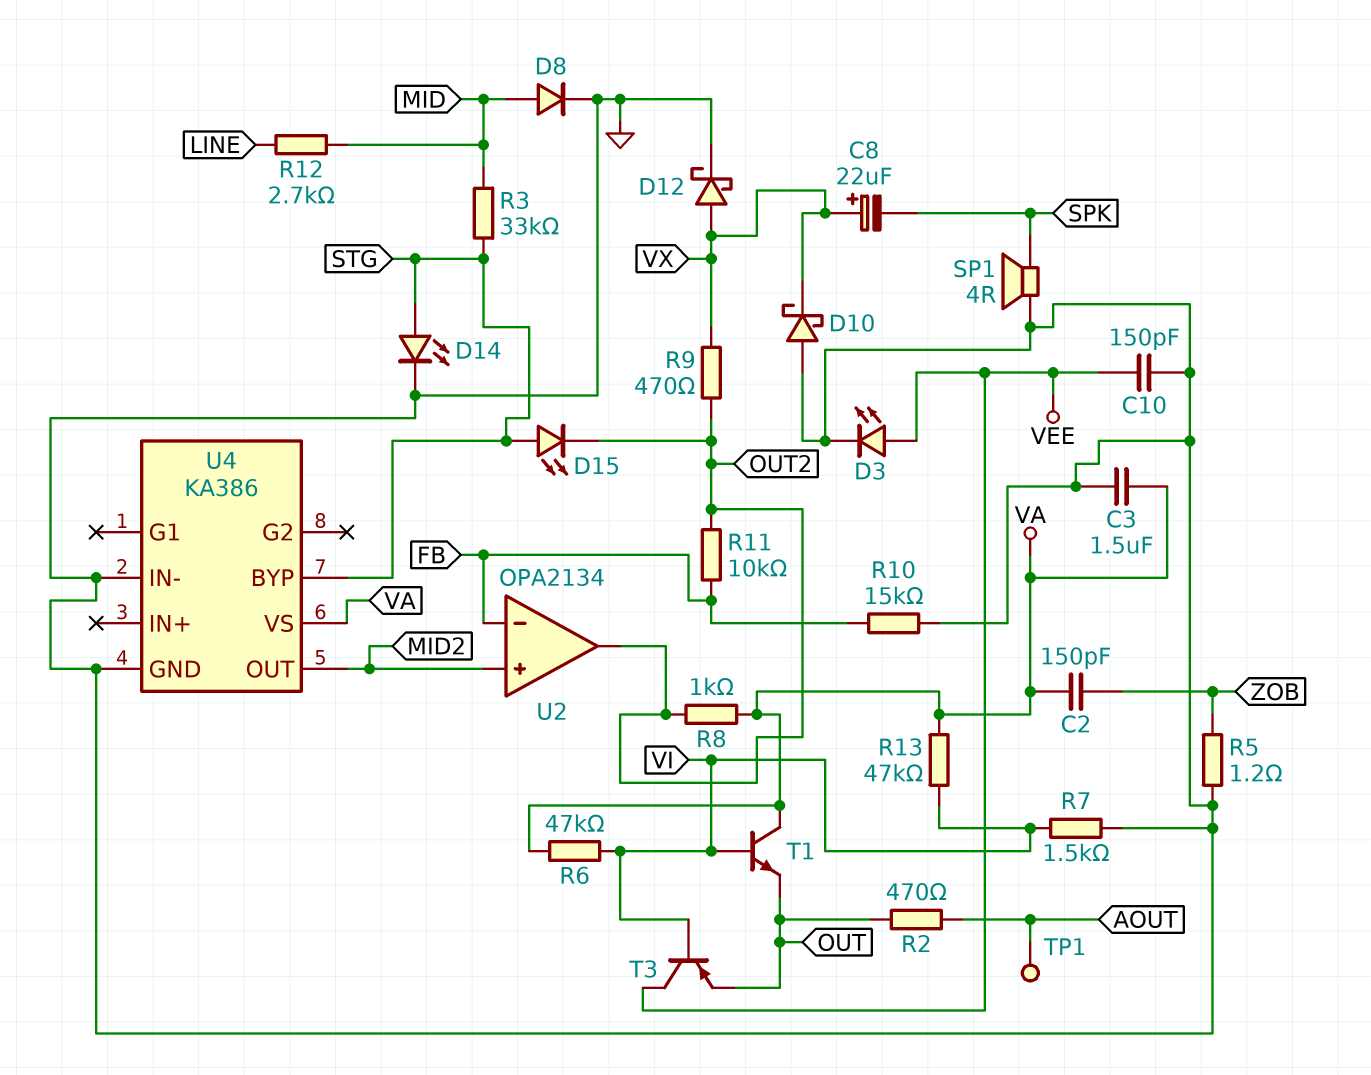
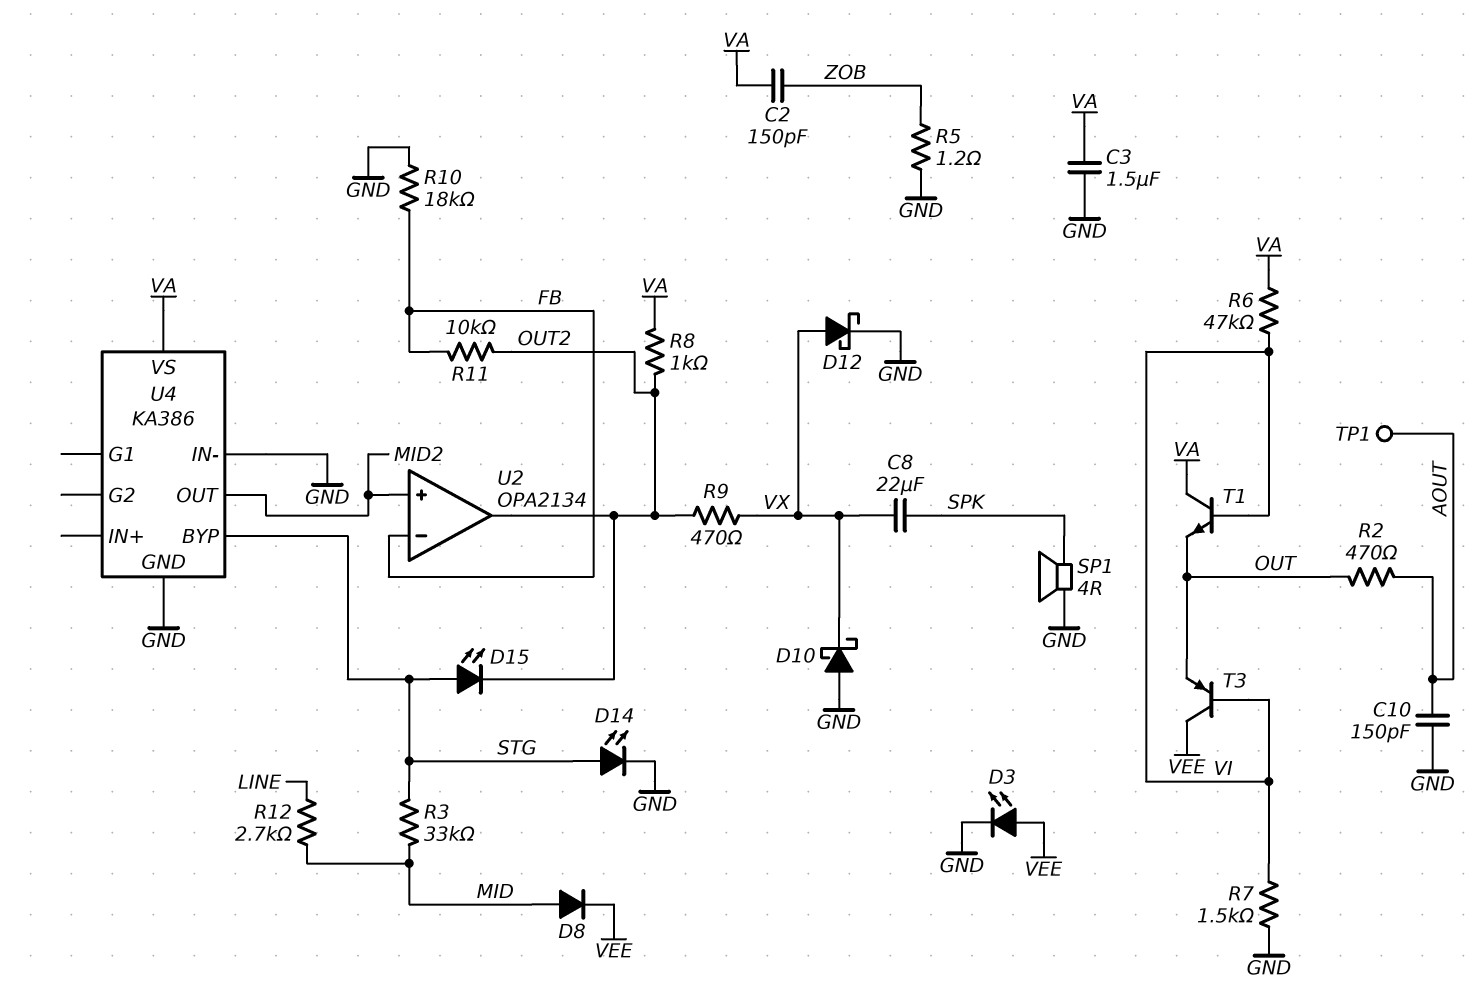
C8: 22uF (plus VX, minus SPK) -> 22uF (SPK, VX)
C10: 150pF (GND, VEE) -> 150pF (AOUT, GND)
D8: diode (A MID, K GND) -> diode (A MID, K VEE)
R10: 15k (FB, GND) -> 18k (FB, GND)
R13: 47k (VA, VI) -> none

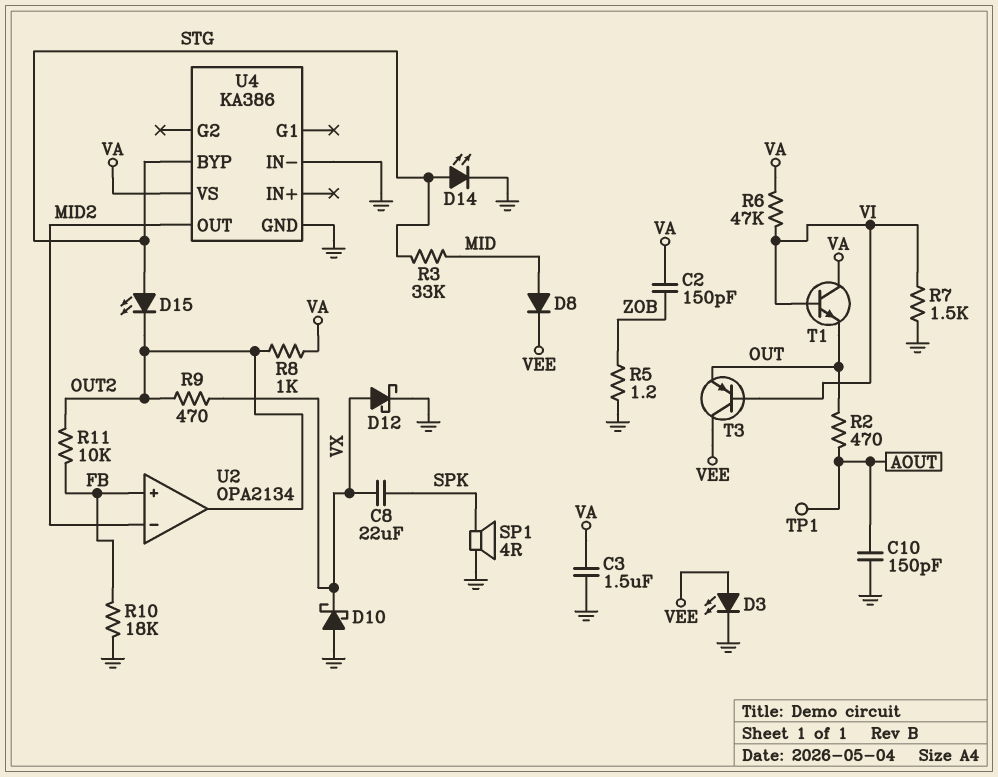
R12: 2.7k (LINE, MID) -> none
U2 pin in+: MID2 -> FB
U2 pin in-: FB -> MID2

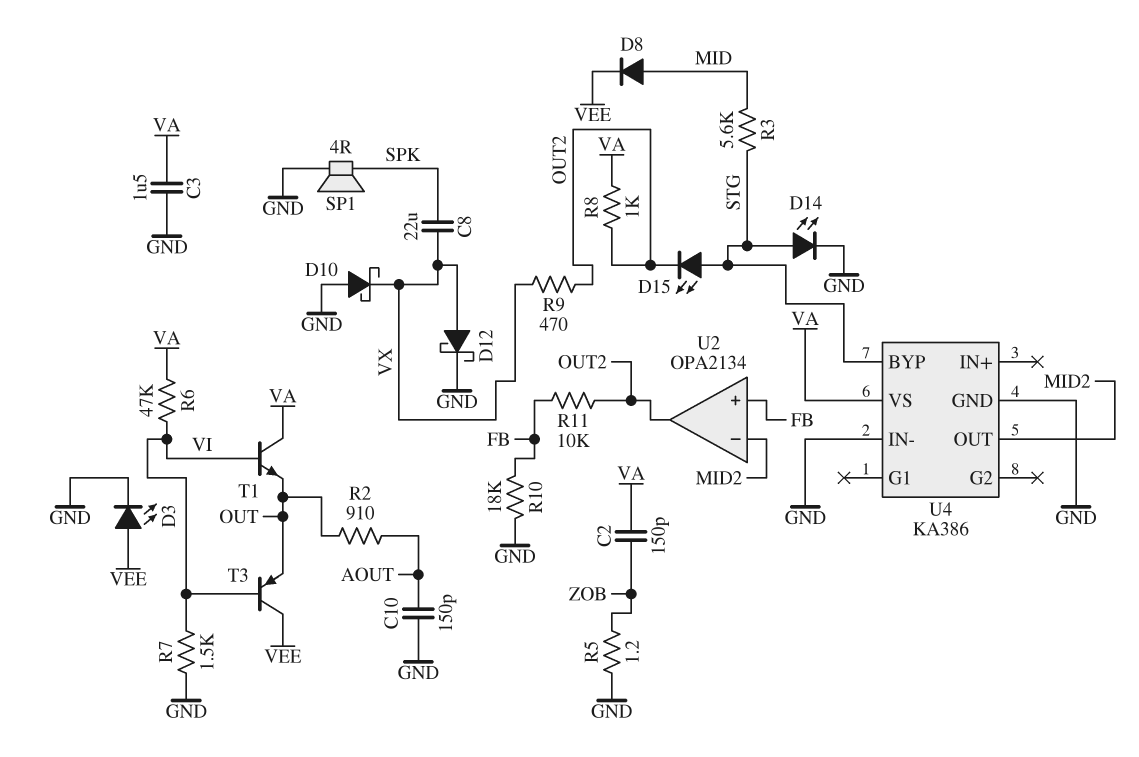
R2: 470 (AOUT, OUT) -> 910 (AOUT, OUT)
R3: 33k (MID, STG) -> 5.6k (MID, STG)
TP1: test point (AOUT) -> none

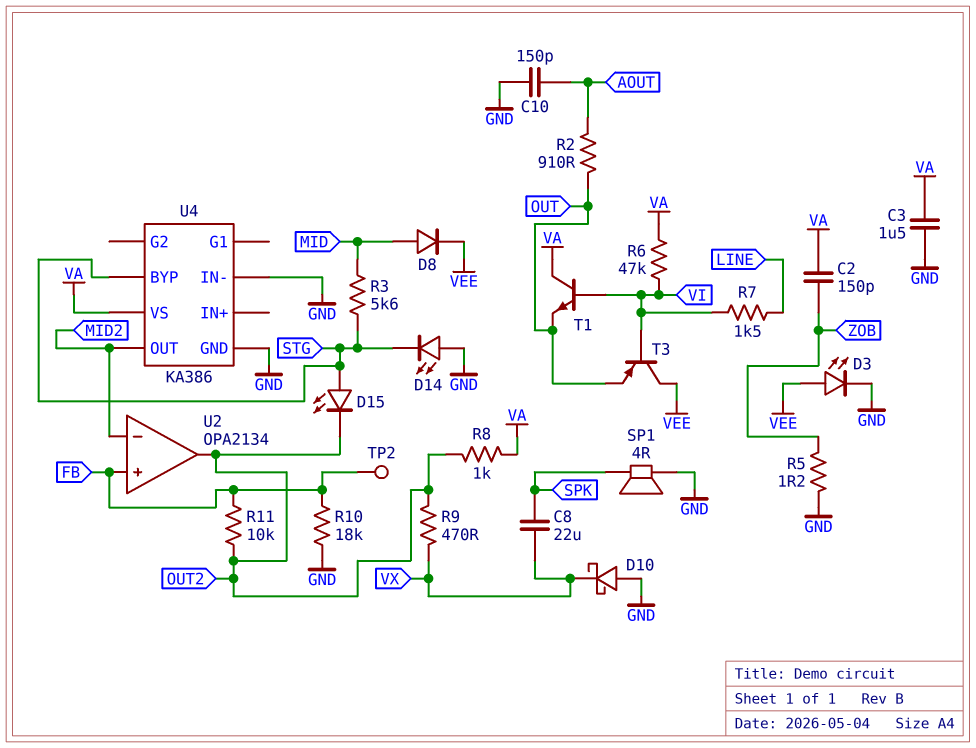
D12: schottky (A VX, K GND) -> none
D14: LED (A STG, K GND) -> LED (A GND, K STG)
R7: 1.5k (GND, VI) -> 1.5k (LINE, VI)
TP2: none -> test point (FB)

